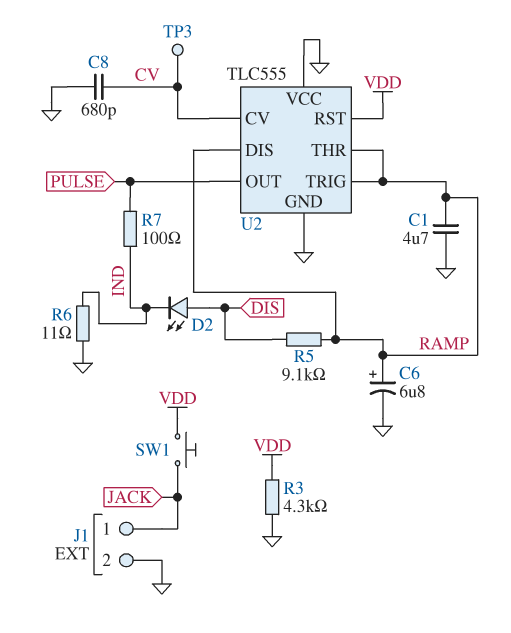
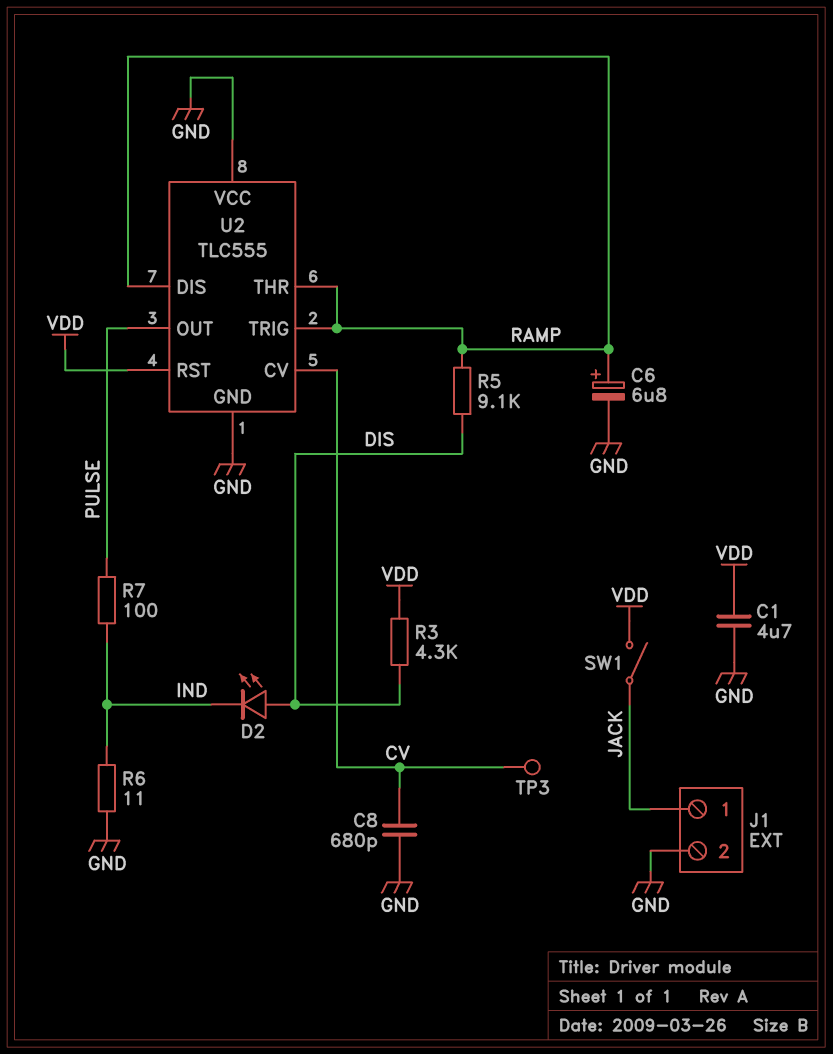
C1: 4.7uF (GND, RAMP) -> 4.7uF (GND, VDD)
R3: 4.3k (GND, VDD) -> 4.3k (DIS, VDD)
SW1: button (JACK, VDD) -> switch (JACK, VDD)

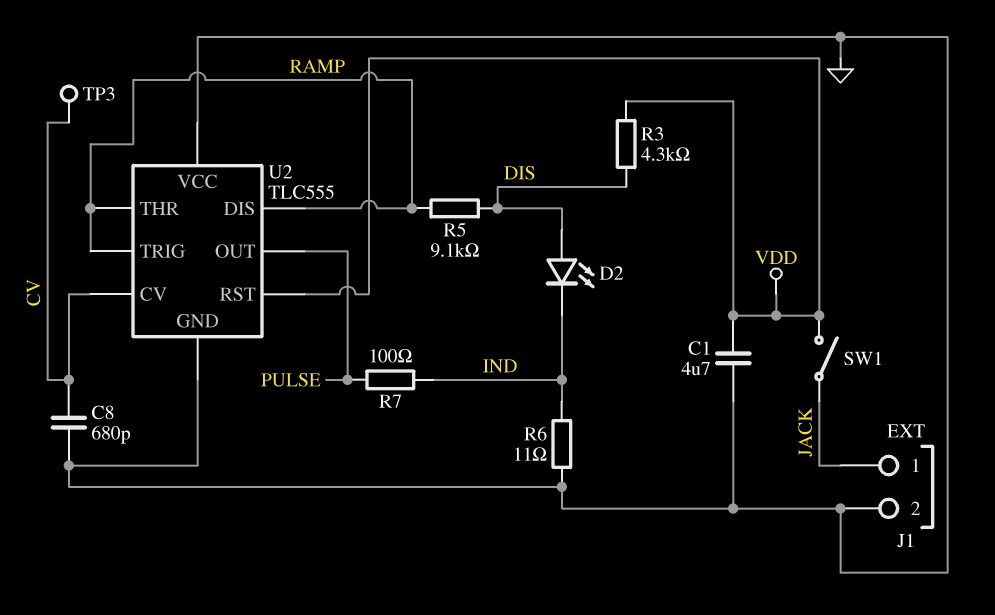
C6: 6.8uF (plus RAMP, minus GND) -> none

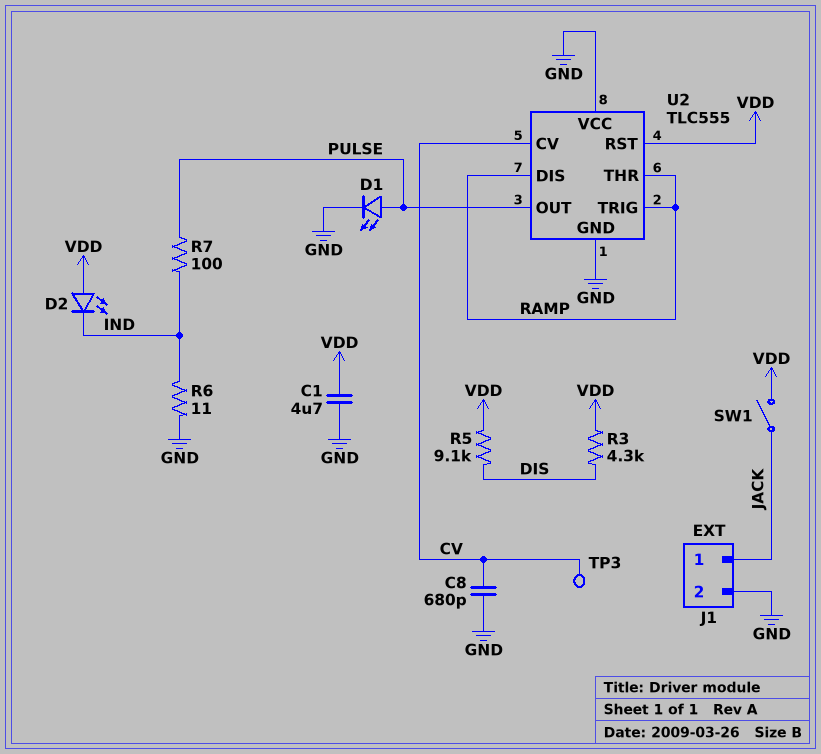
D1: none -> LED (A PULSE, K GND)
D2: LED (A DIS, K IND) -> LED (A VDD, K IND)
R5: 9.1k (DIS, RAMP) -> 9.1k (DIS, VDD)

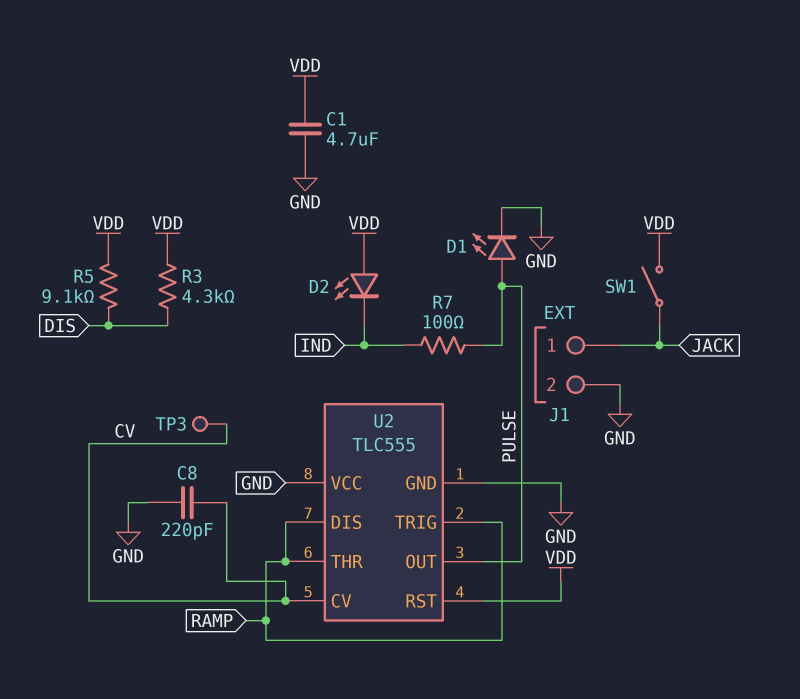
C8: 680pF (CV, GND) -> 220pF (CV, GND)
R6: 11 (GND, IND) -> none

